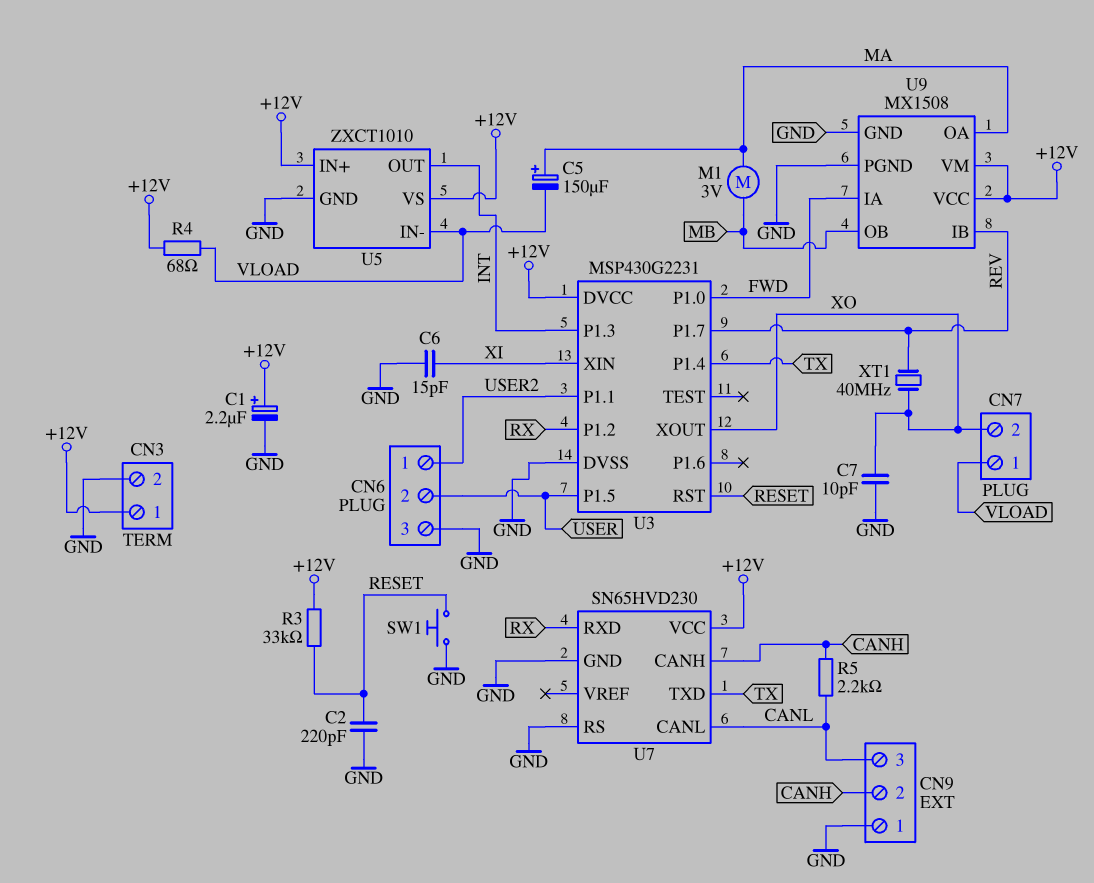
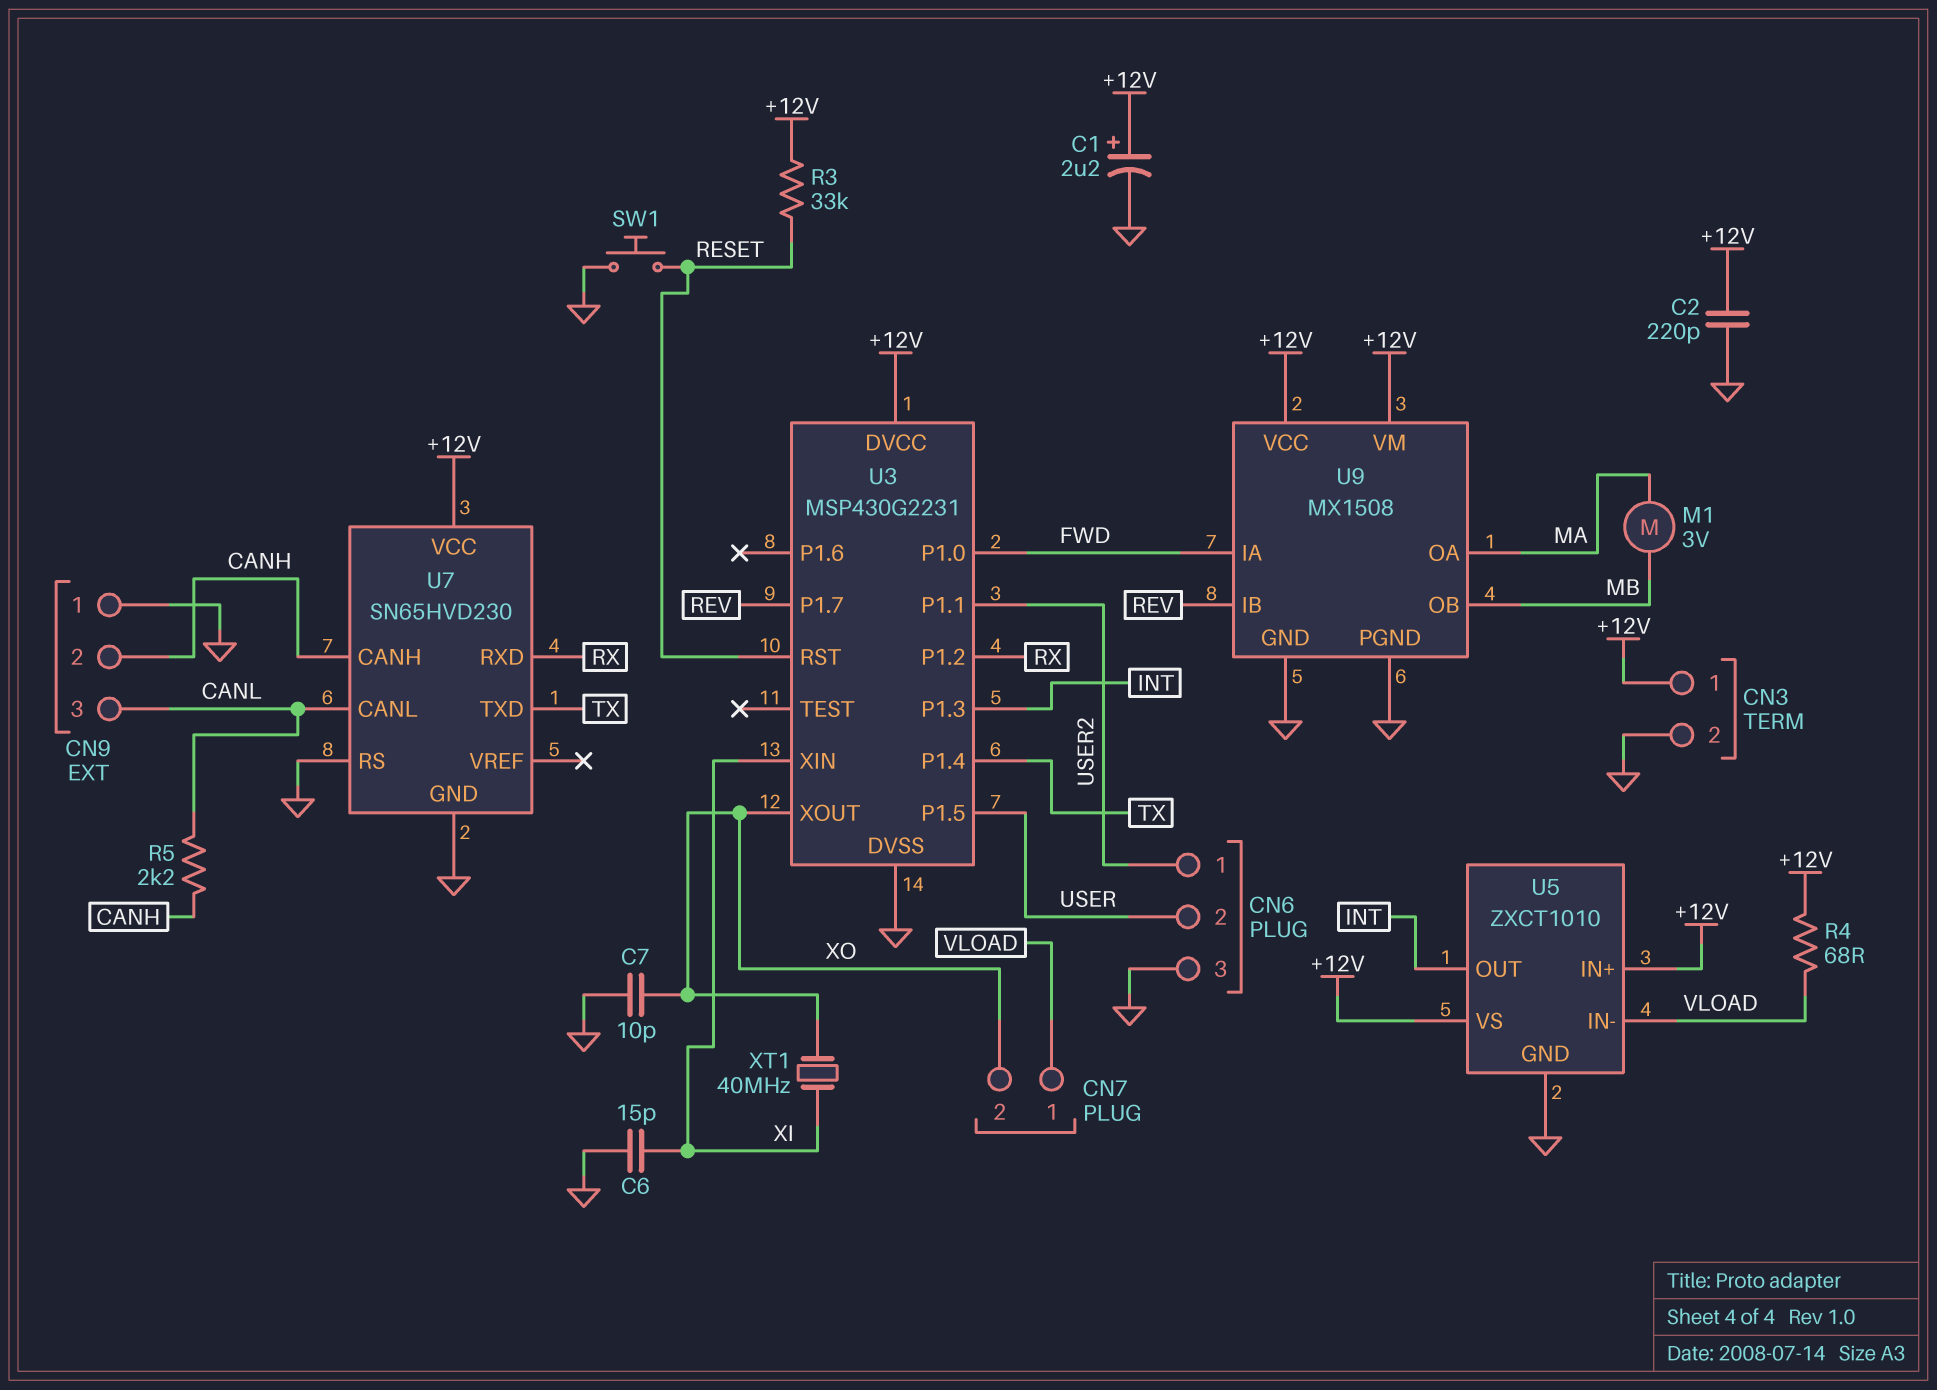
C2: 220pF (GND, RESET) -> 220pF (+12V, GND)
C5: 150uF (plus MA, minus VLOAD) -> none
XT1: 40MHz (REV, XO) -> 40MHz (XI, XO)

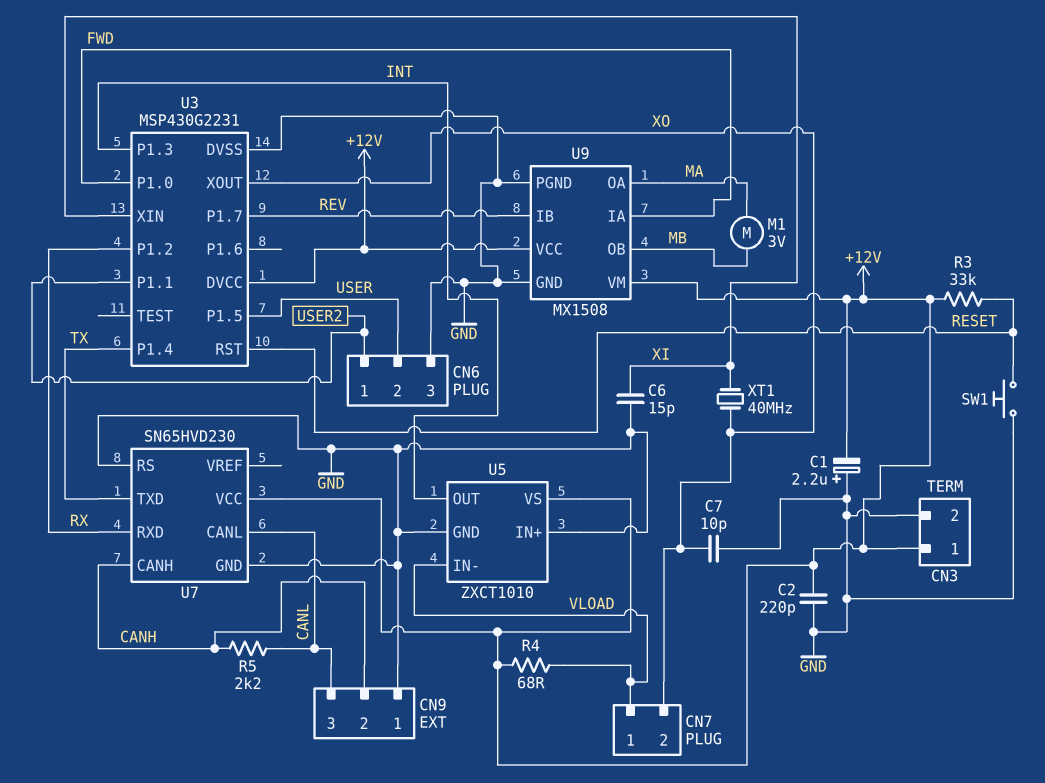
C1: 2.2uF (plus +12V, minus GND) -> 2.2uF (plus GND, minus +12V)
U5 pin IN+: +12V -> GND

